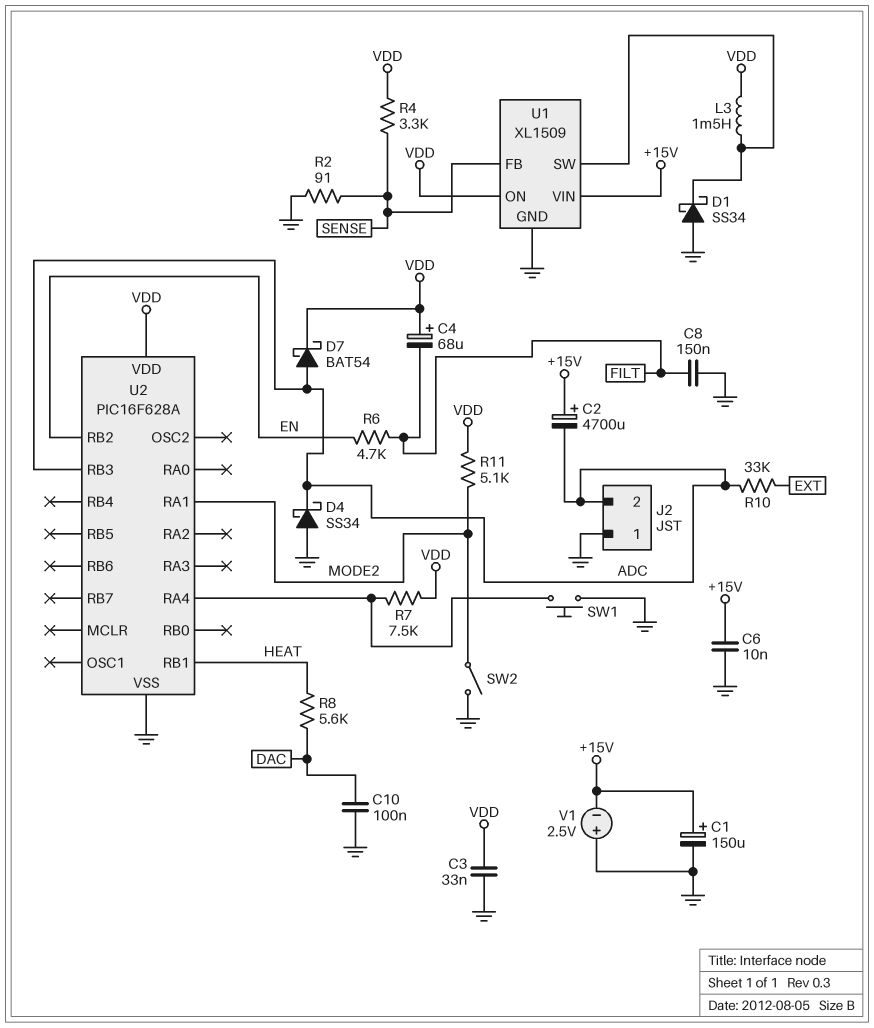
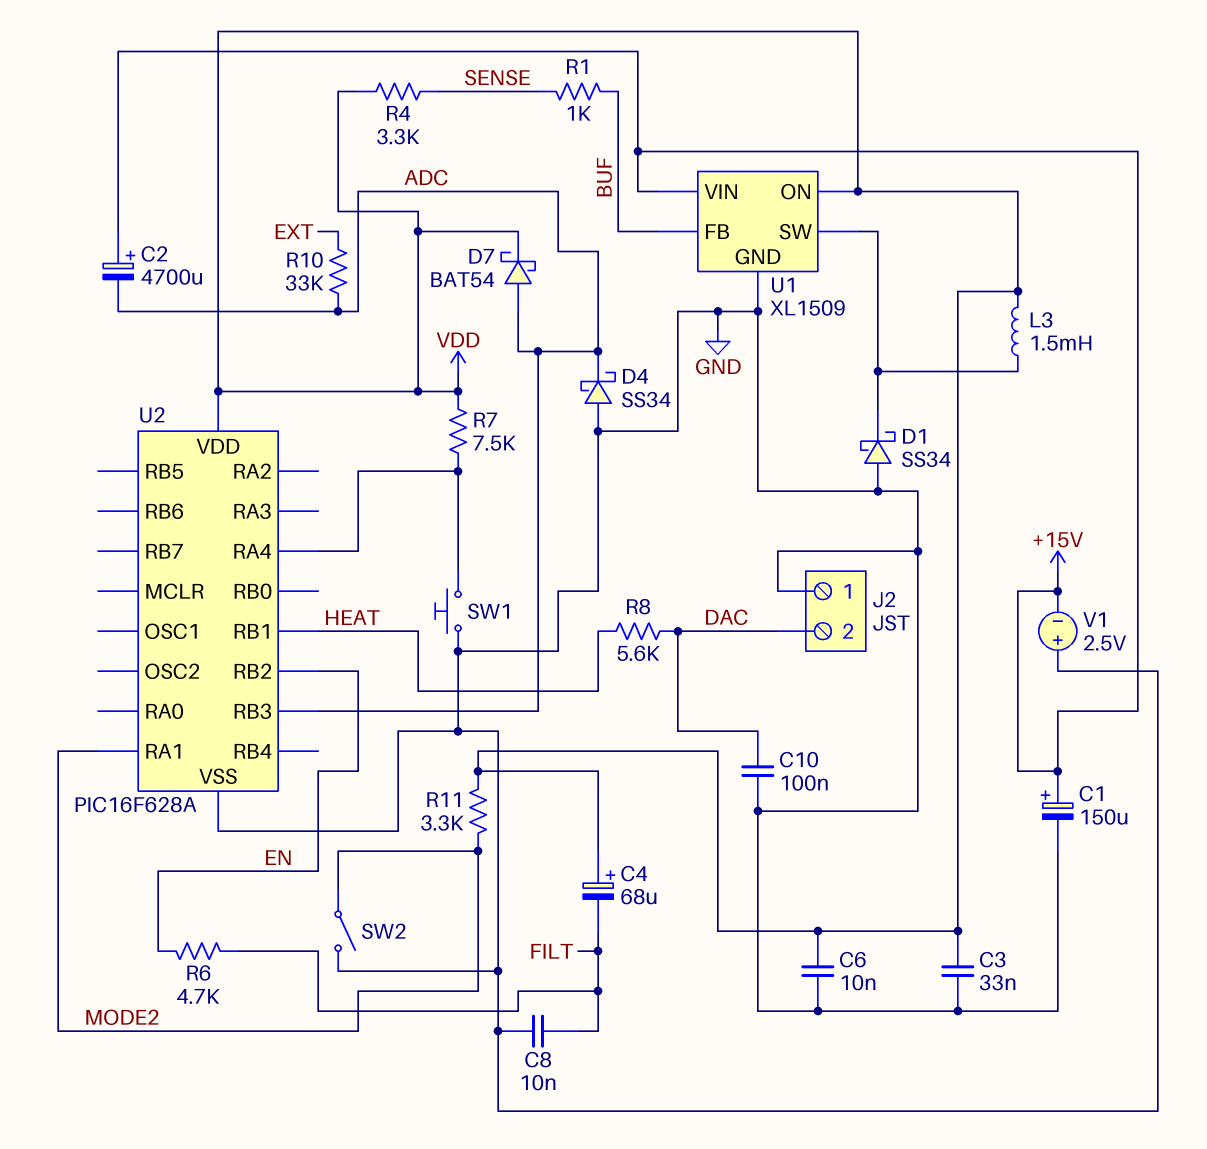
C6: 10nF (+15V, GND) -> 10nF (GND, VDD)
C8: 150nF (FILT, GND) -> 10nF (FILT, GND)
J2 pin 2: ADC -> DAC
R1: none -> 1k (BUF, SENSE)
R2: 91 (GND, SENSE) -> none
R11: 5.1k (MODE2, VDD) -> 3.3k (MODE2, VDD)
U1 pin FB: SENSE -> BUF

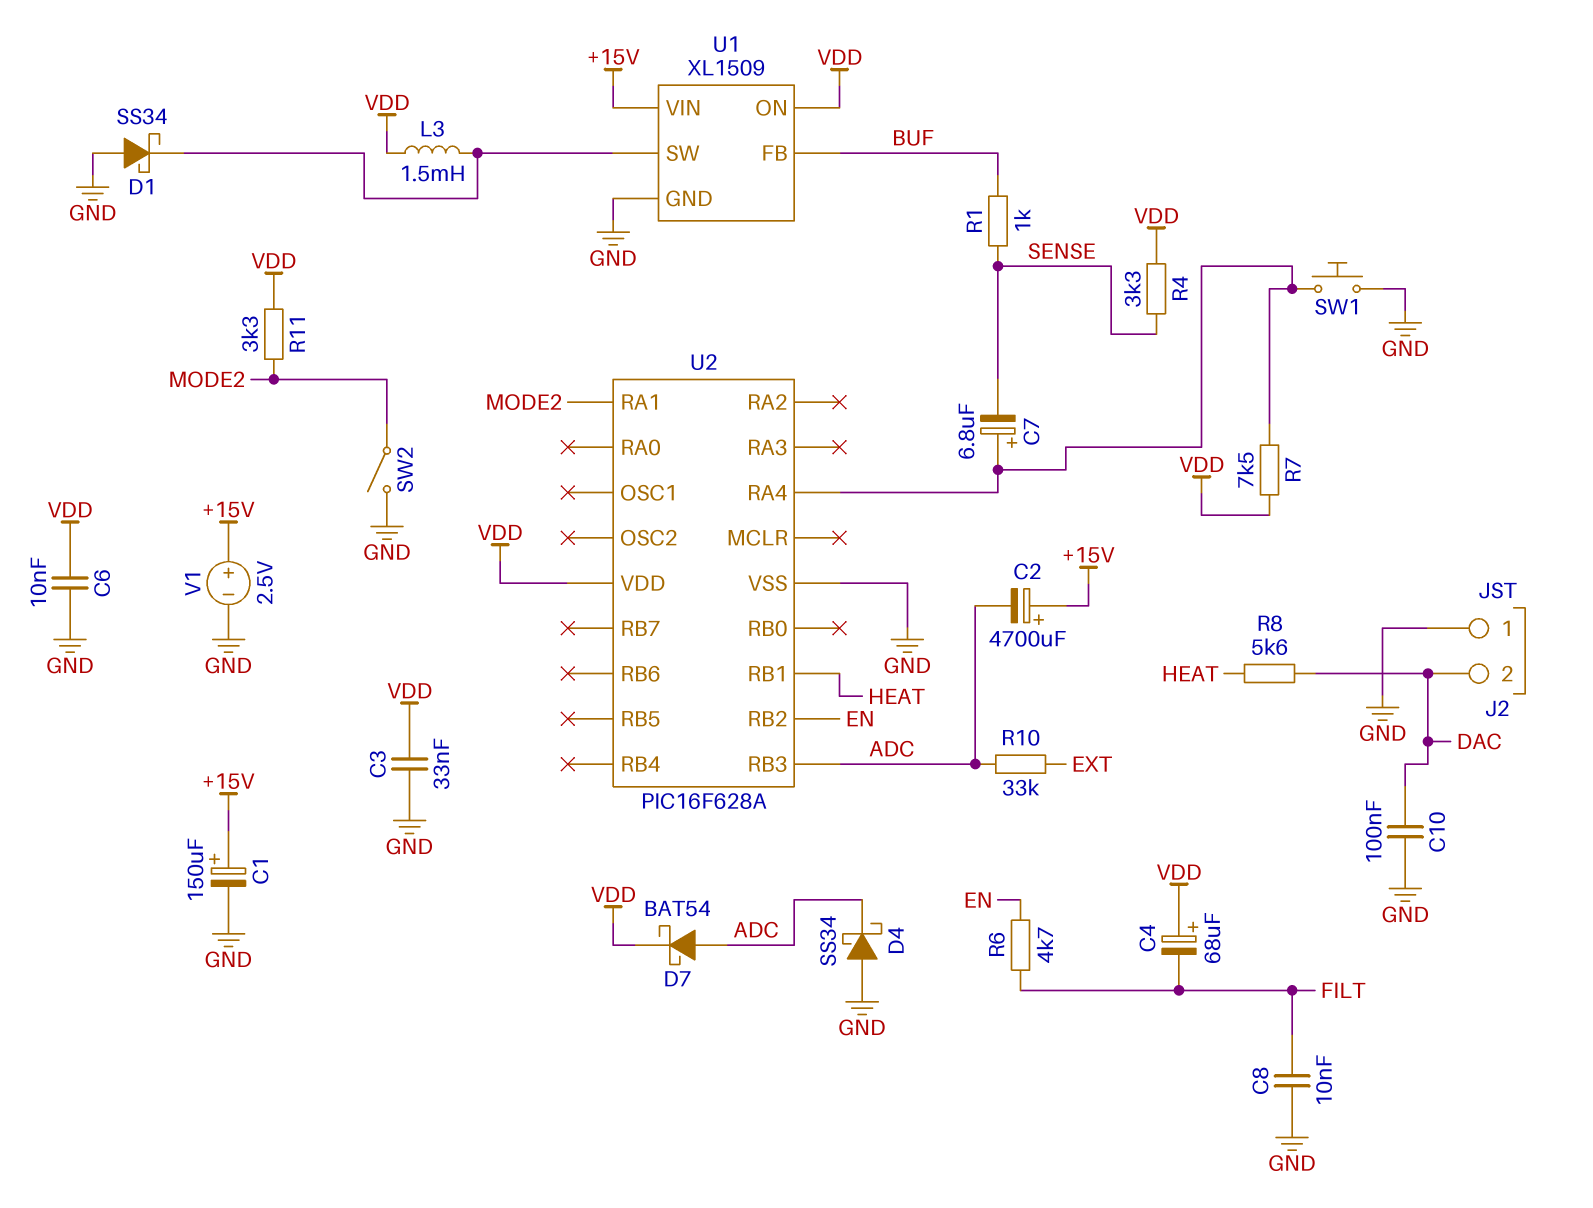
C7: none -> 6.8uF (plus U2/RA4, minus SENSE)
V1: 2.5V (plus GND, minus +15V) -> 2.5V (plus +15V, minus GND)

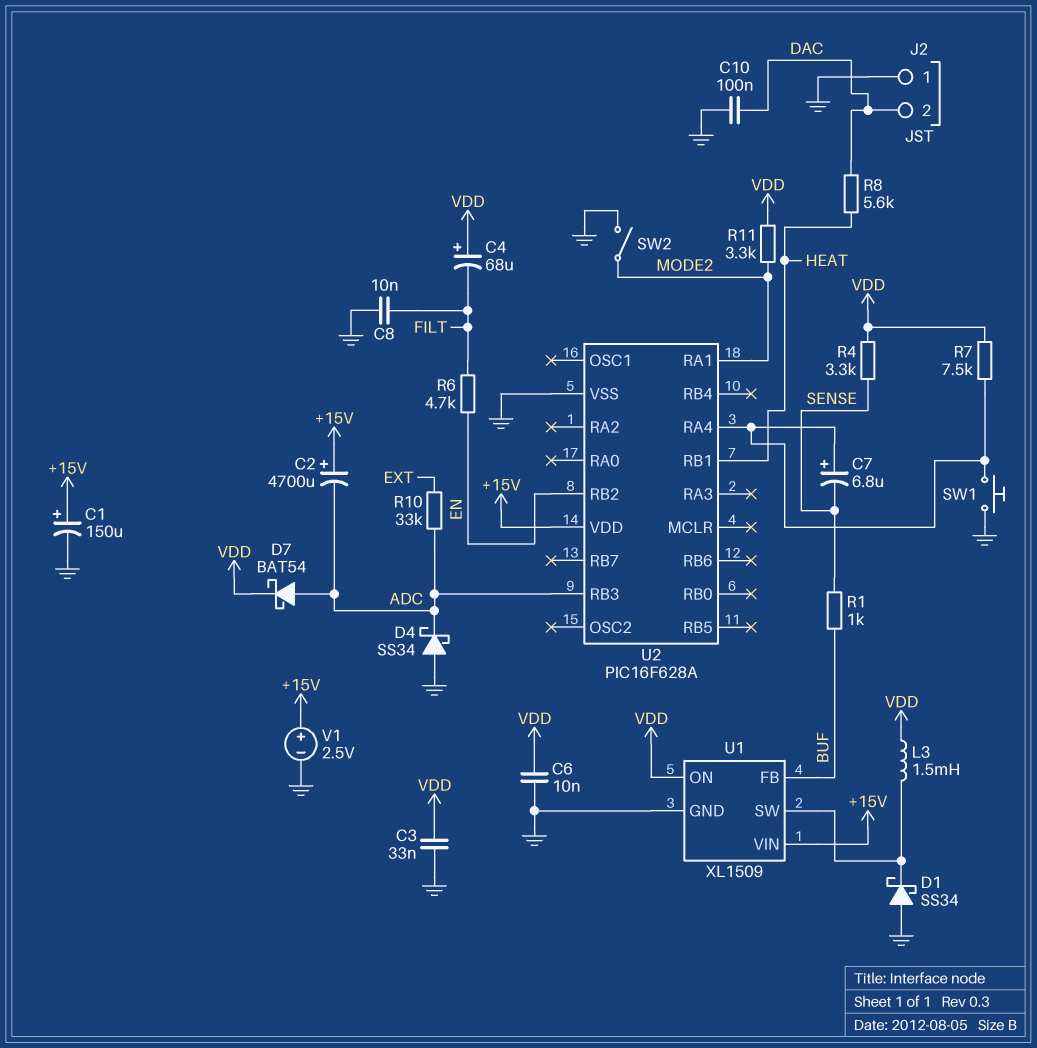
U2 pin VDD: VDD -> +15V

